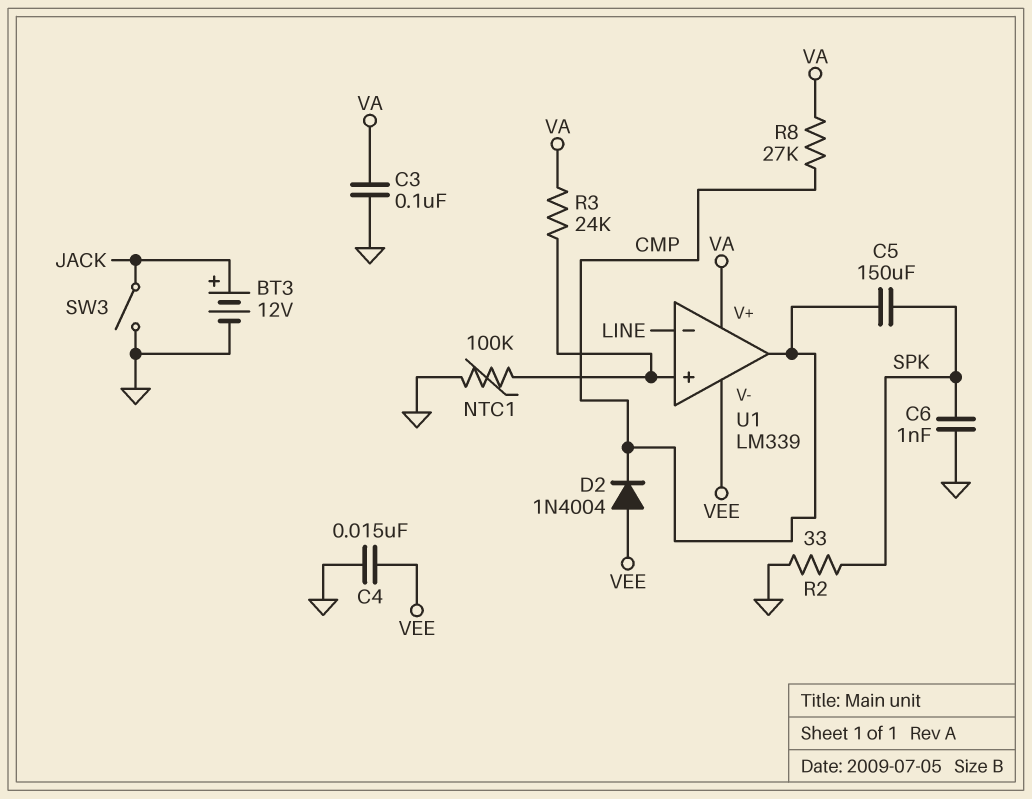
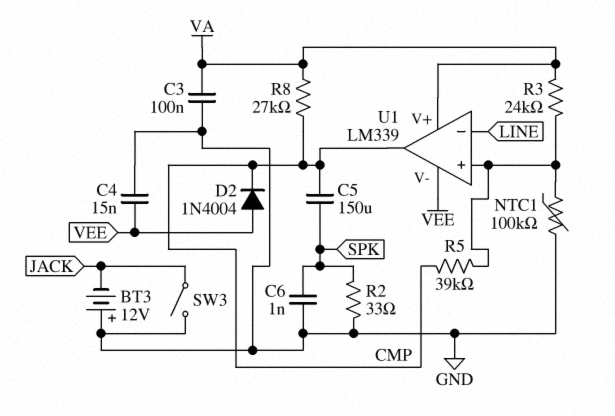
BT3: 12V (plus JACK, minus GND) -> 12V (plus GND, minus JACK)
R5: none -> 39k (CMP, U1/in+)

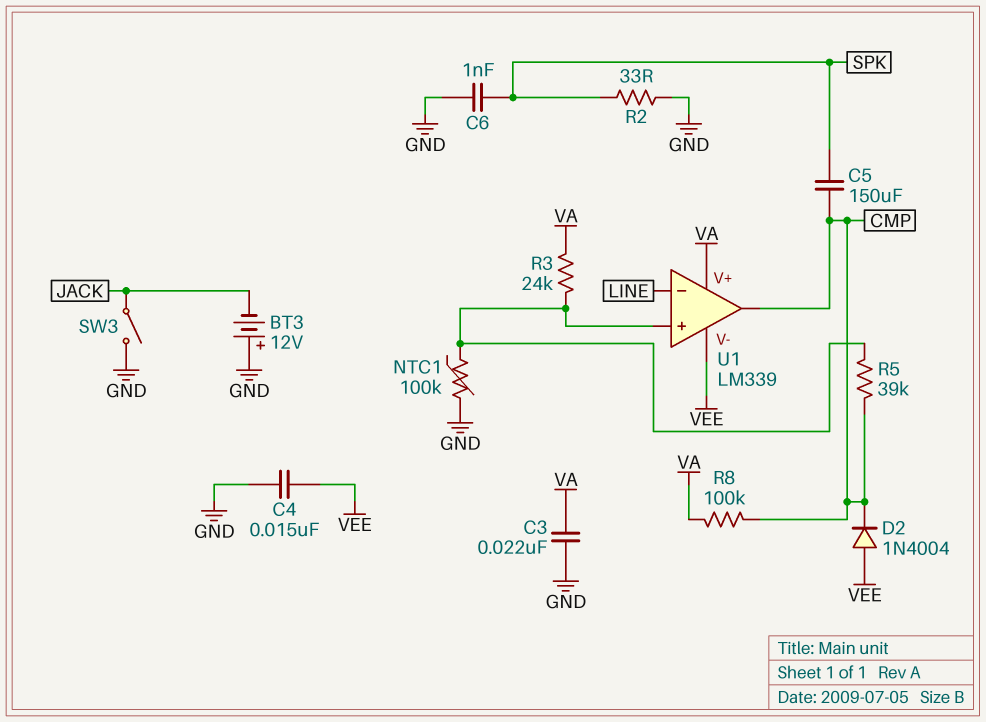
C3: 100nF (GND, VA) -> 22nF (GND, VA)
R8: 27k (CMP, VA) -> 100k (CMP, VA)

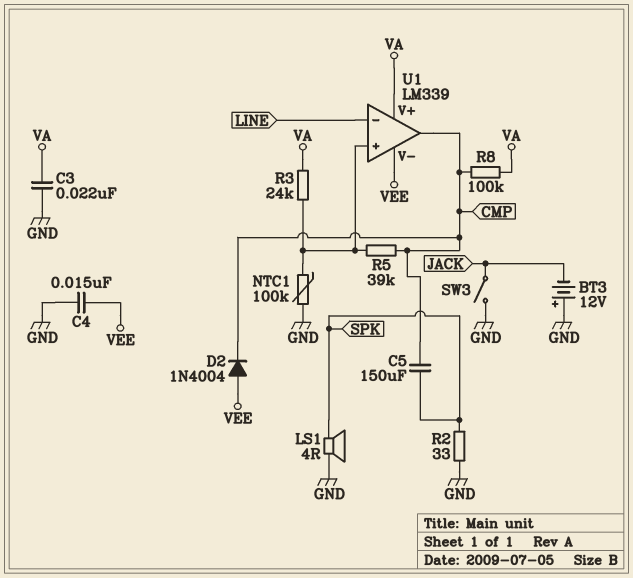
C6: 1nF (GND, SPK) -> none
LS1: none -> speaker 4R (GND, SPK)

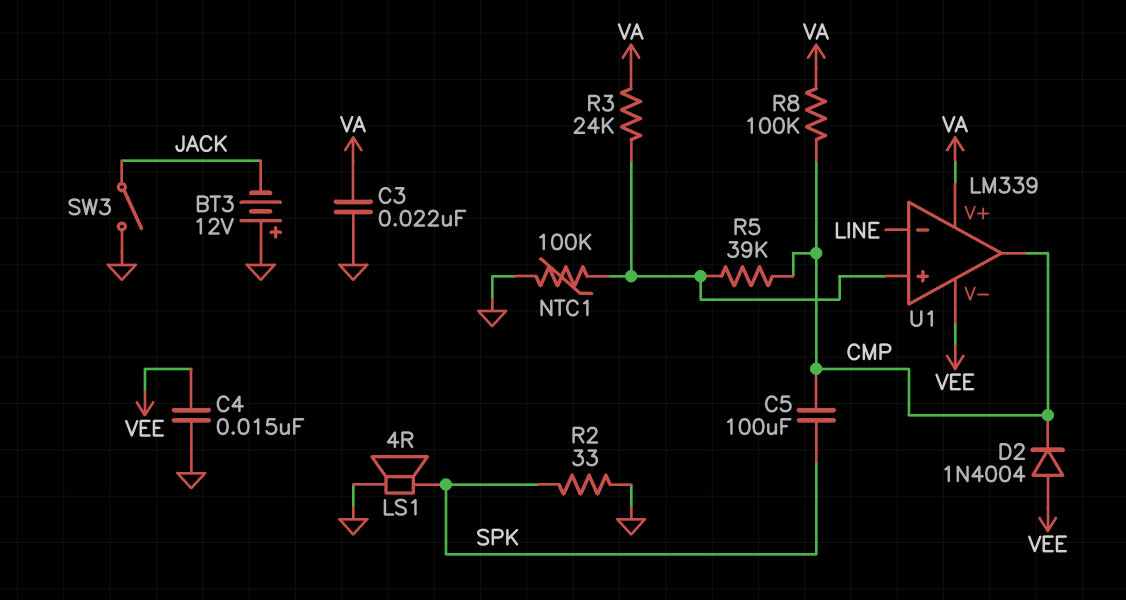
C5: 150uF (CMP, SPK) -> 100uF (CMP, SPK)

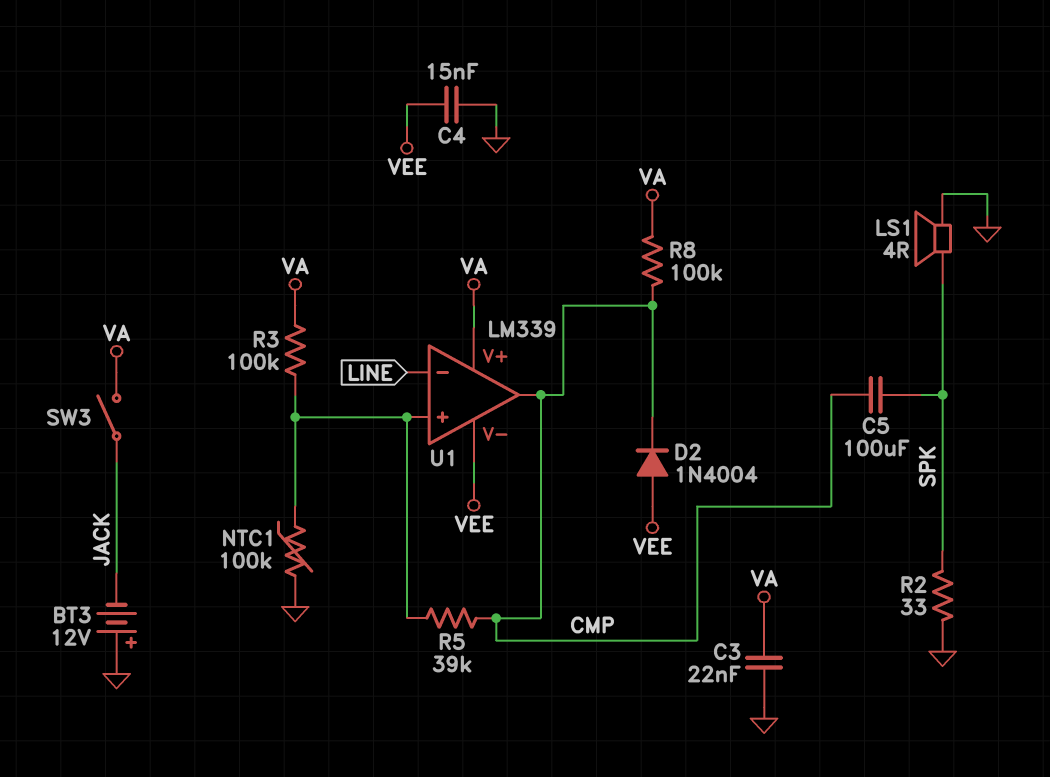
R3: 24k (U1/in+, VA) -> 100k (U1/in+, VA)
SW3: switch (GND, JACK) -> switch (JACK, VA)

